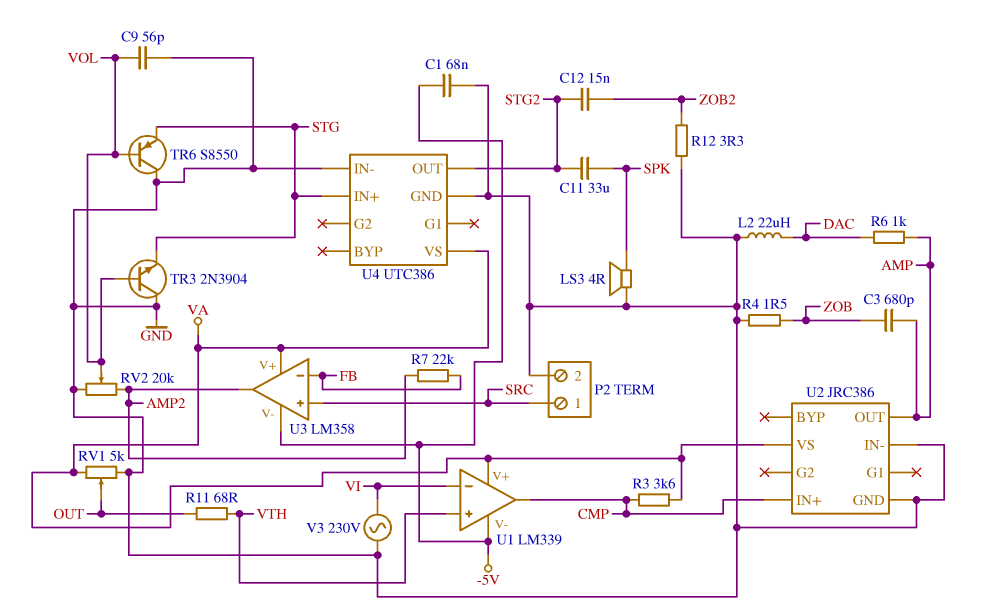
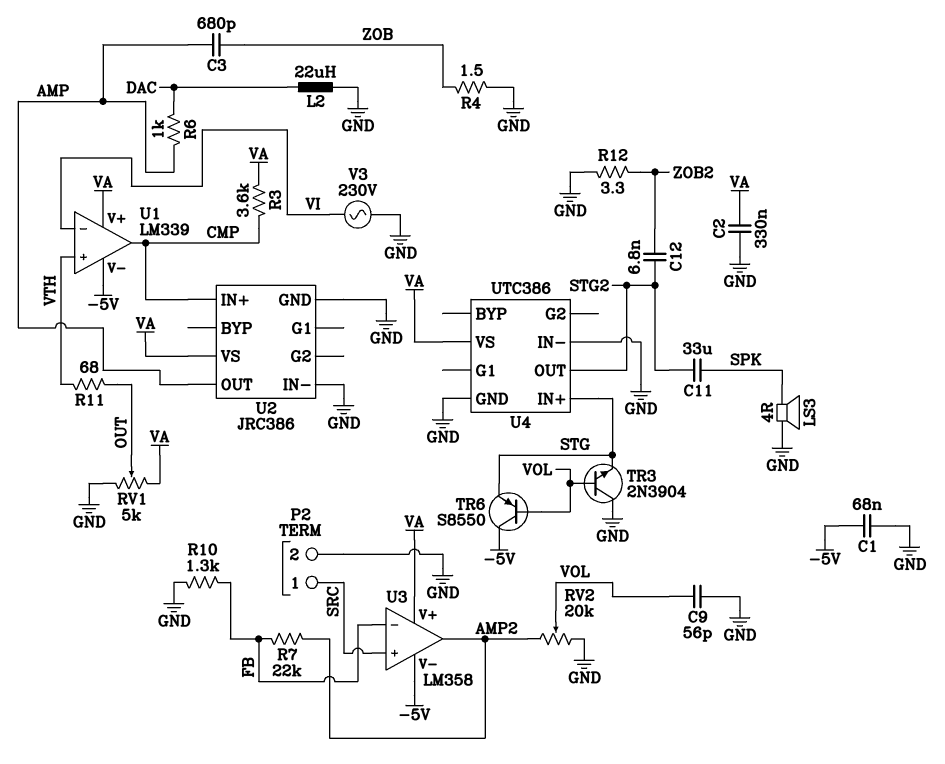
C2: none -> 330nF (GND, VA)
C12: 15nF (STG2, ZOB2) -> 6.8nF (STG2, ZOB2)
R10: none -> 1.3k (FB, GND)
TR6: PNP S8550 (B VOL, C GND, E STG) -> PNP S8550 (B VOL, C -5V, E STG)

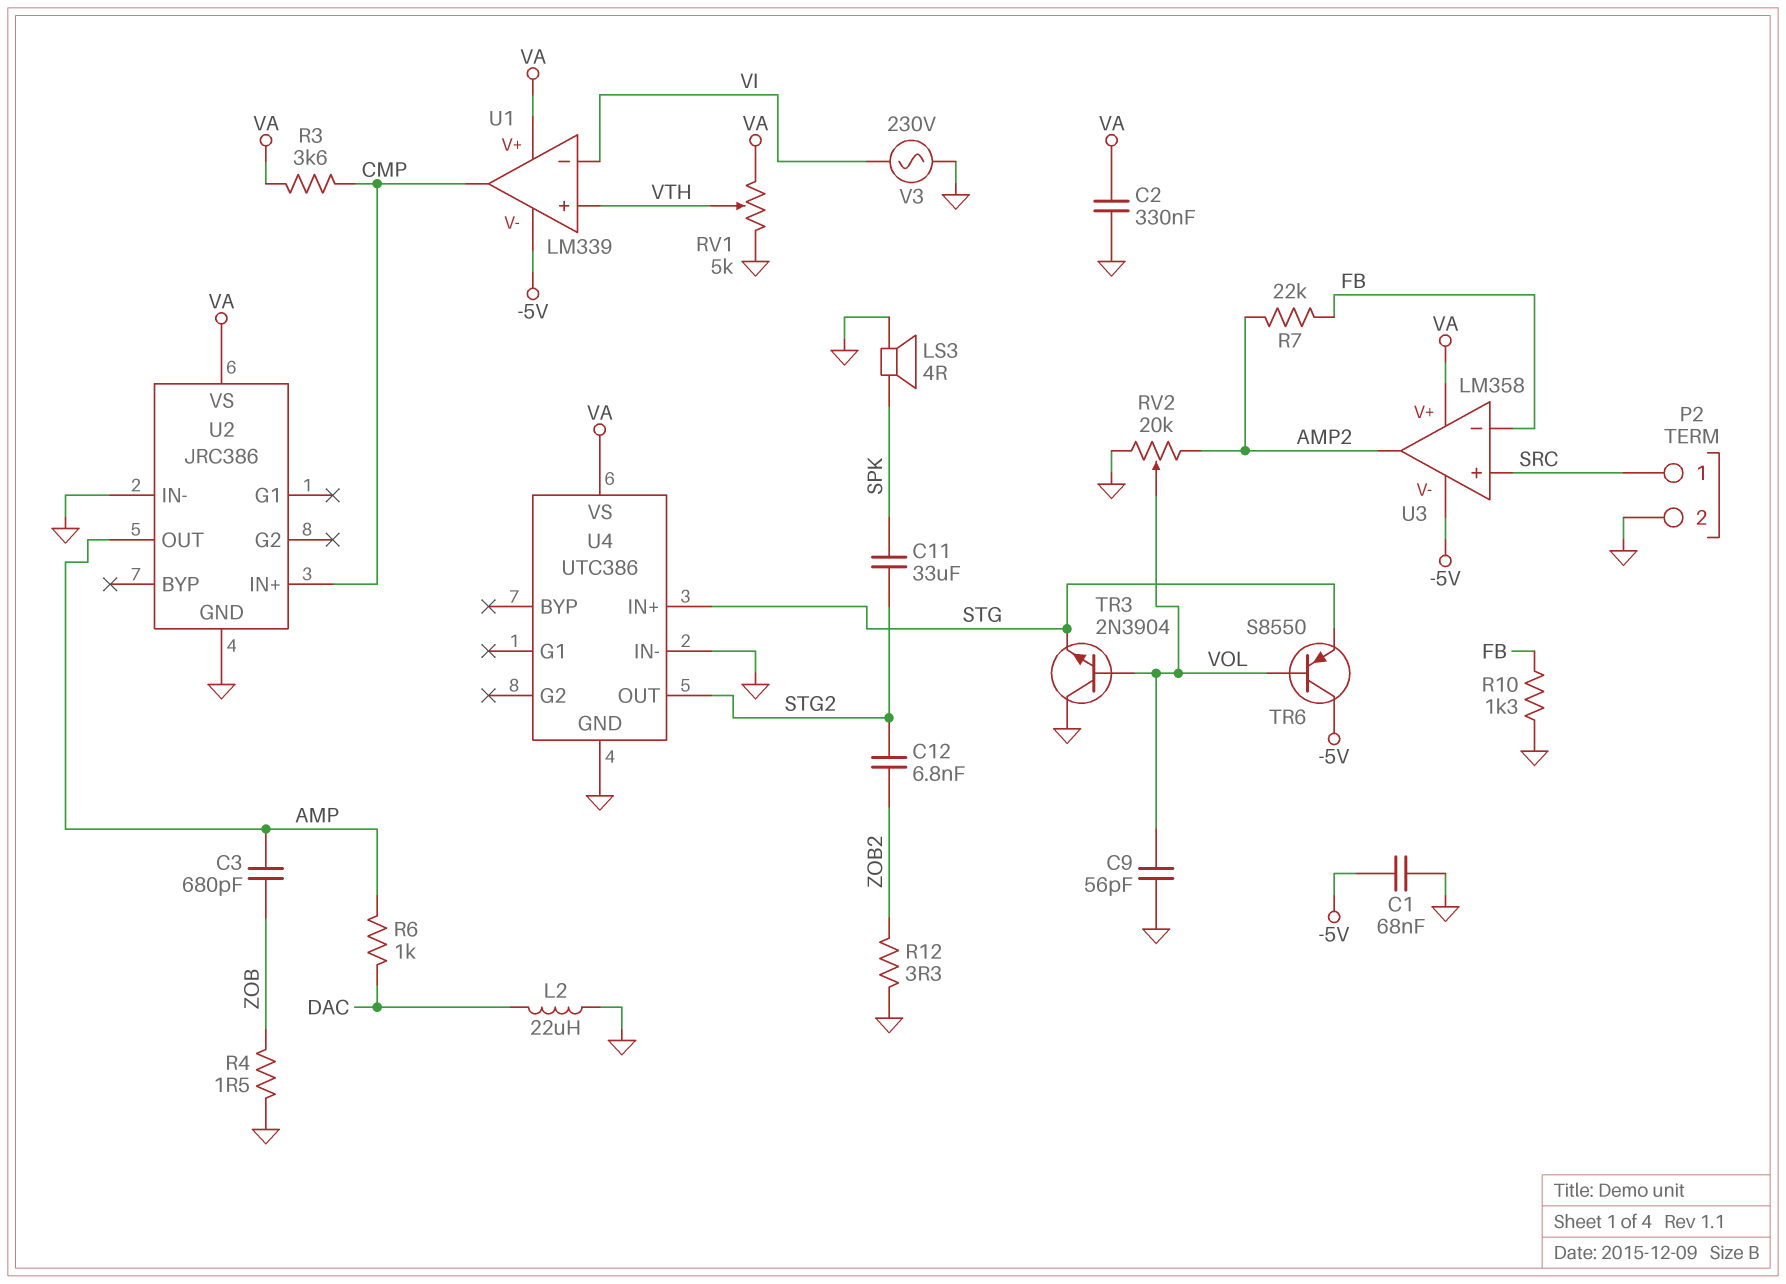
R11: 68 (OUT, VTH) -> none
RV1: 5k (GND, VA, wiper OUT) -> 5k (GND, VA, wiper VTH)

